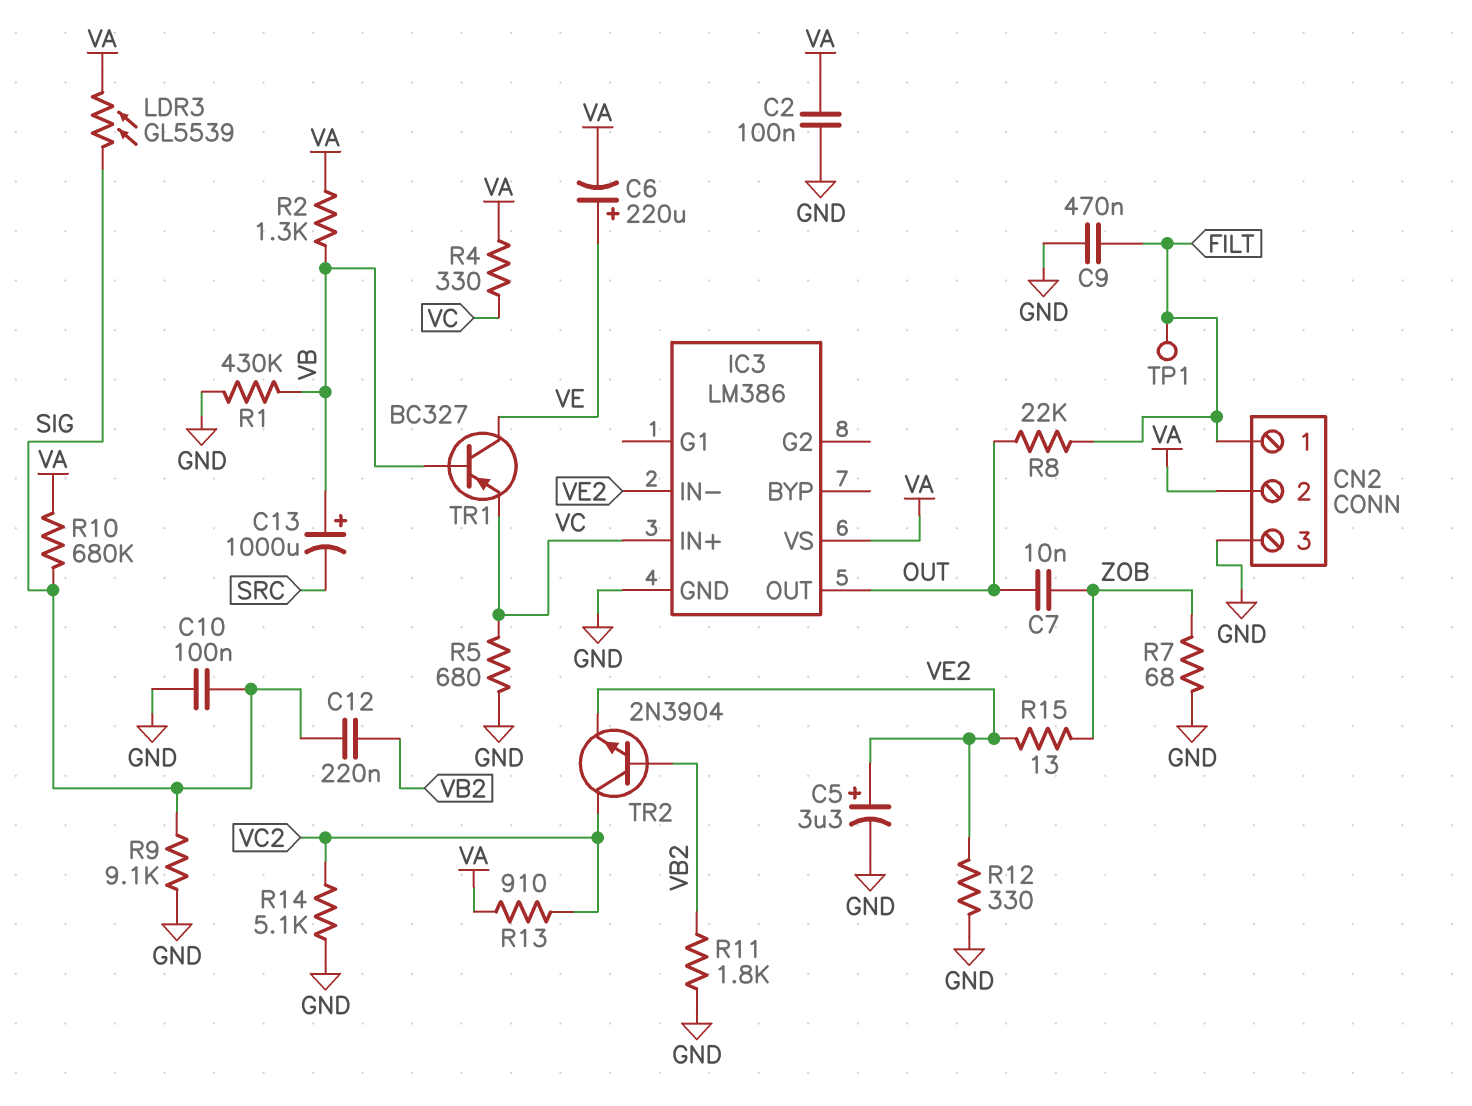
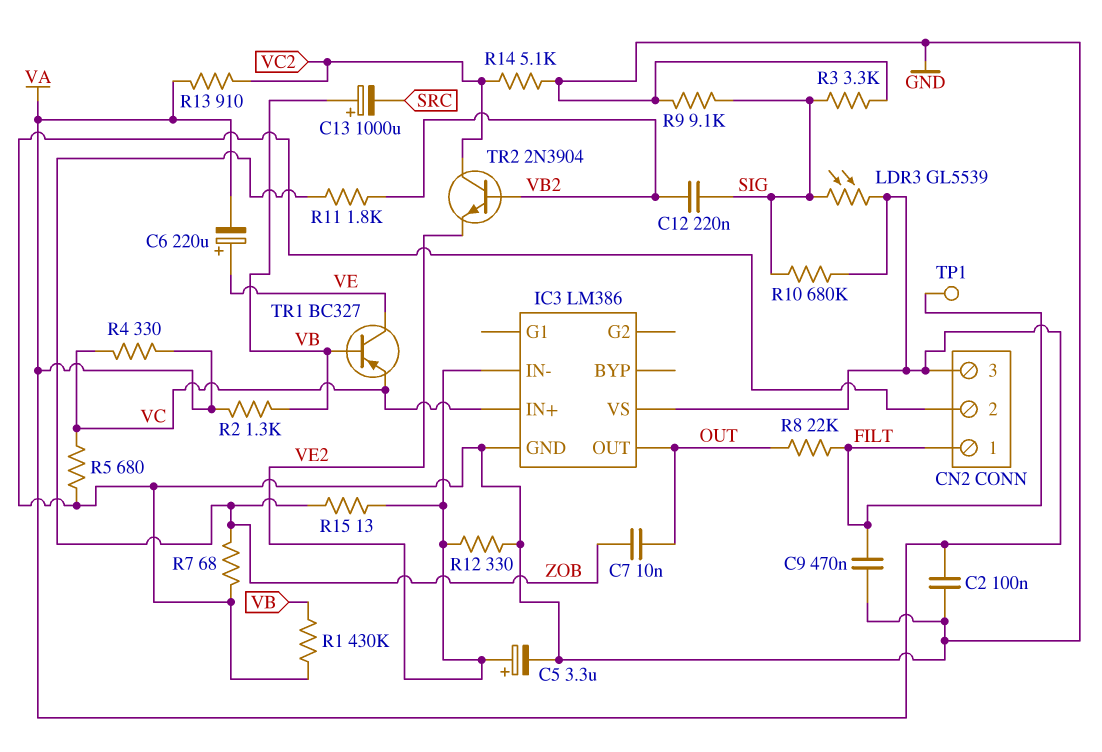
C10: 100nF (GND, SIG) -> none
CN2 pin 2: VA -> GND
CN2 pin 3: GND -> VA
R3: none -> 3.3k (GND, SIG)
R11: 1.8k (GND, VB2) -> 1.8k (VB2, ZOB)

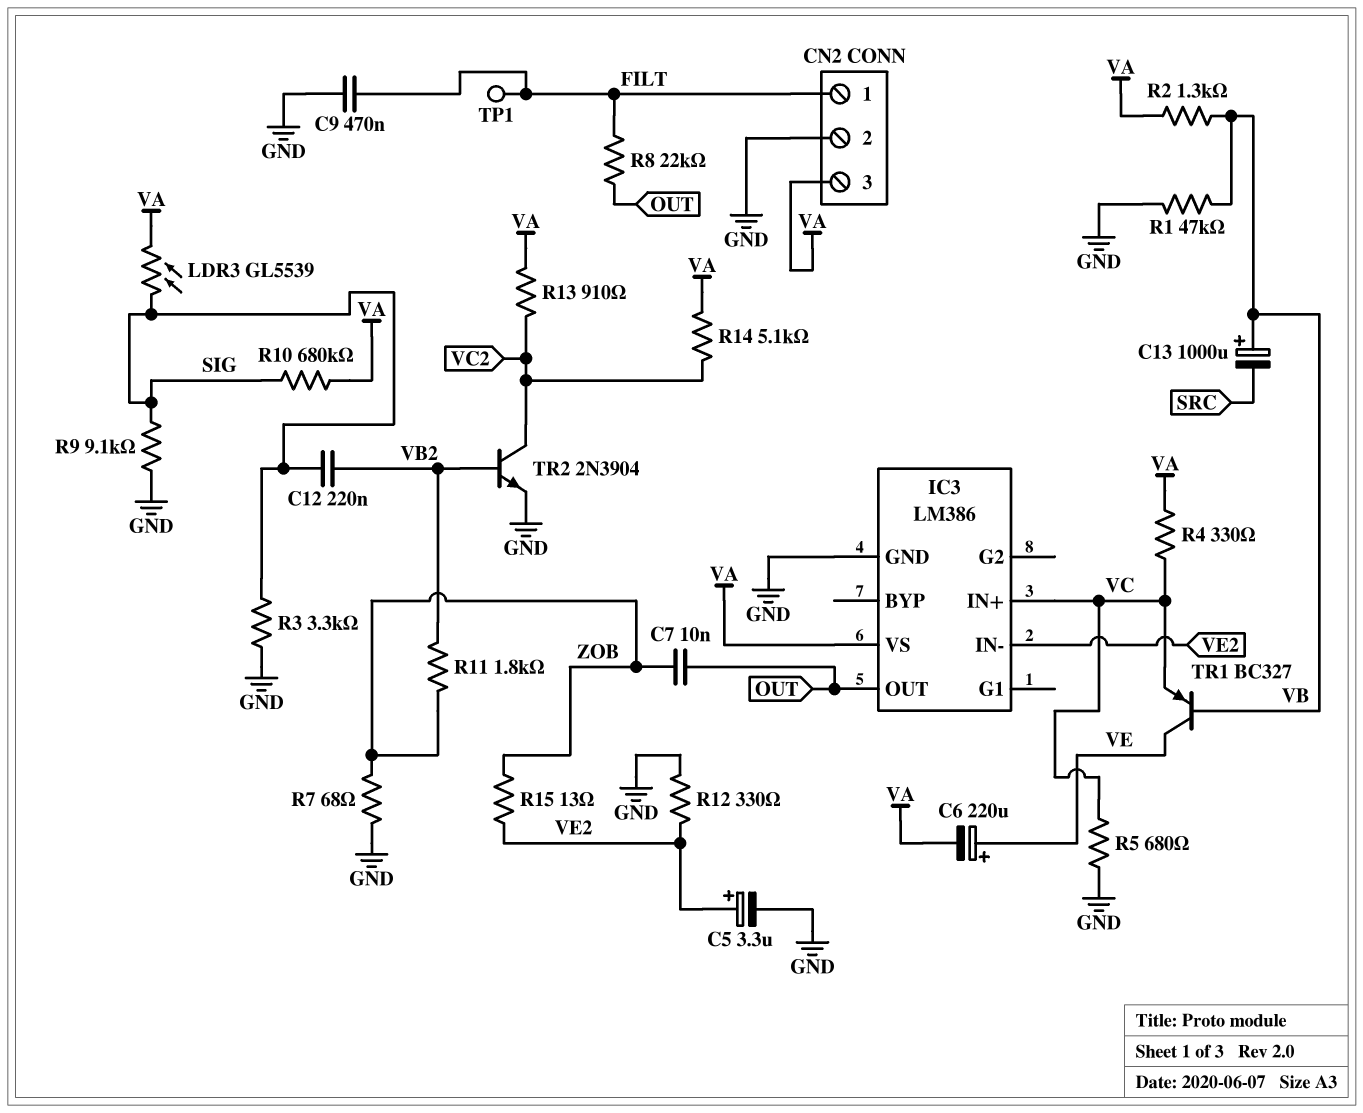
C2: 100nF (GND, VA) -> none
R1: 430k (GND, VB) -> 47k (GND, VB)
R14: 5.1k (GND, VC2) -> 5.1k (VA, VC2)
TR2: NPN 2N3904 (B VB2, C VC2, E VE2) -> NPN 2N3904 (B VB2, C VC2, E GND)

